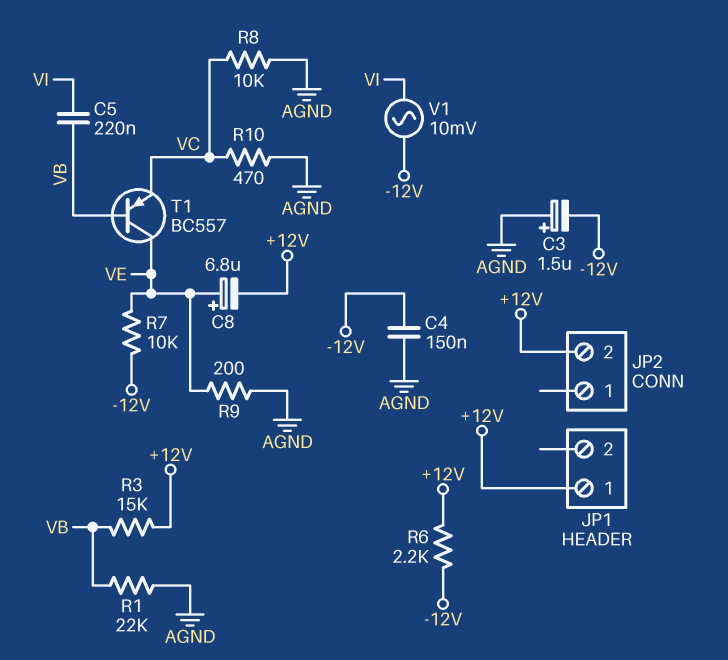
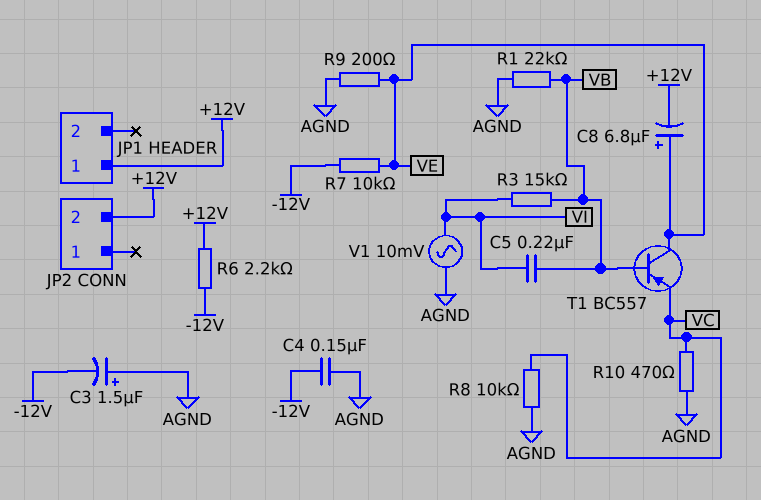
R3: 15k (+12V, VB) -> 15k (VB, VI)
V1: AC 10mV (-12V, VI) -> AC 10mV (AGND, VI)

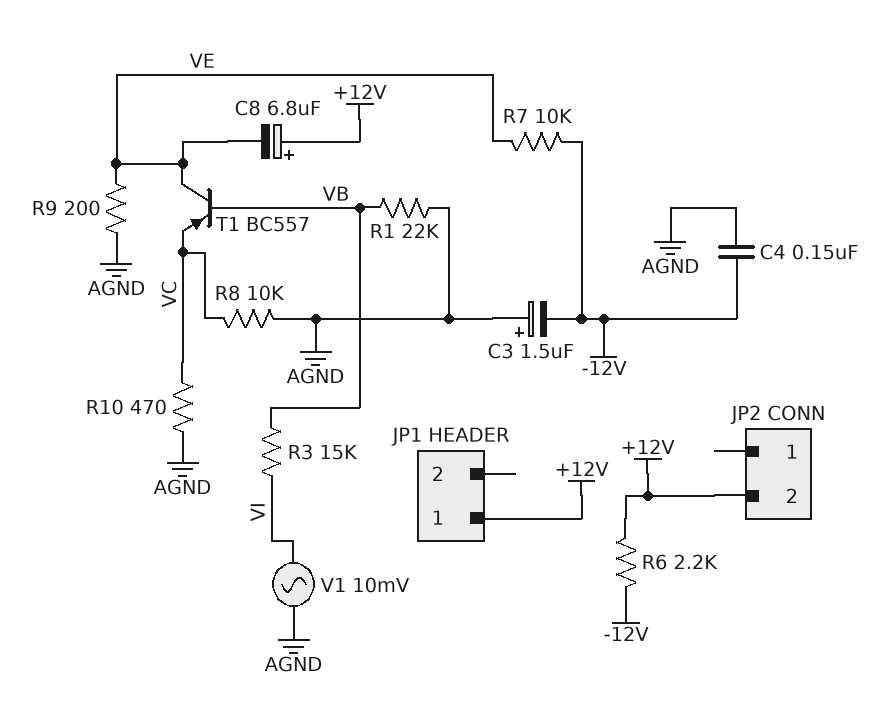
C5: 220nF (VB, VI) -> none
C8: 6.8uF (plus VE, minus +12V) -> 6.8uF (plus +12V, minus VE)

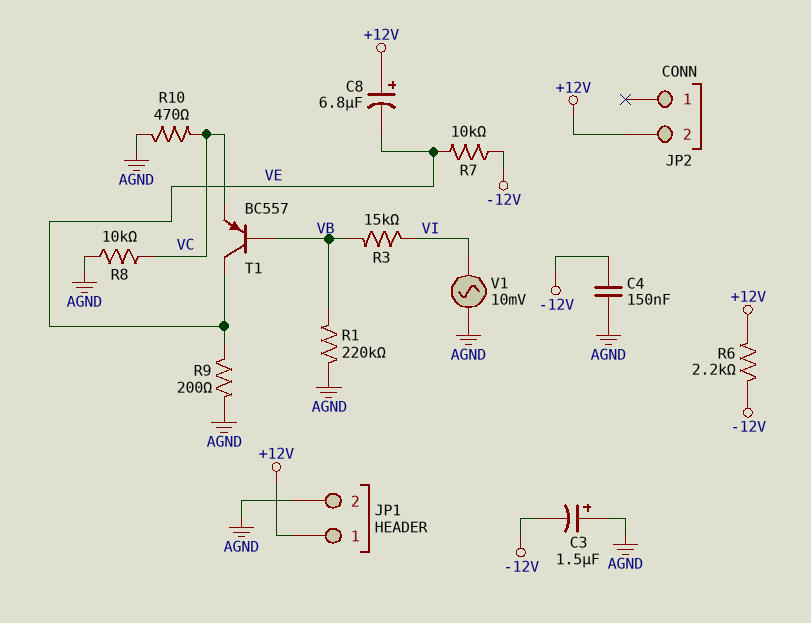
JP1 pin 2: none -> AGND
R1: 22k (AGND, VB) -> 220k (AGND, VB)

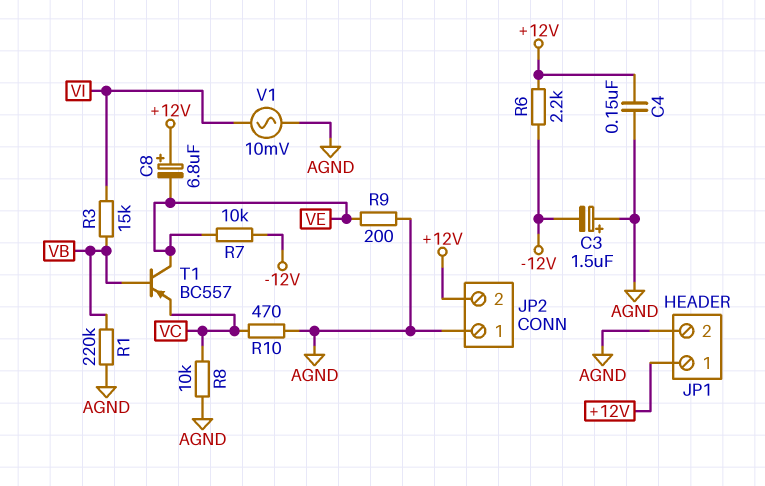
C4: 150nF (-12V, AGND) -> 150nF (+12V, AGND)
JP2 pin 1: none -> AGND

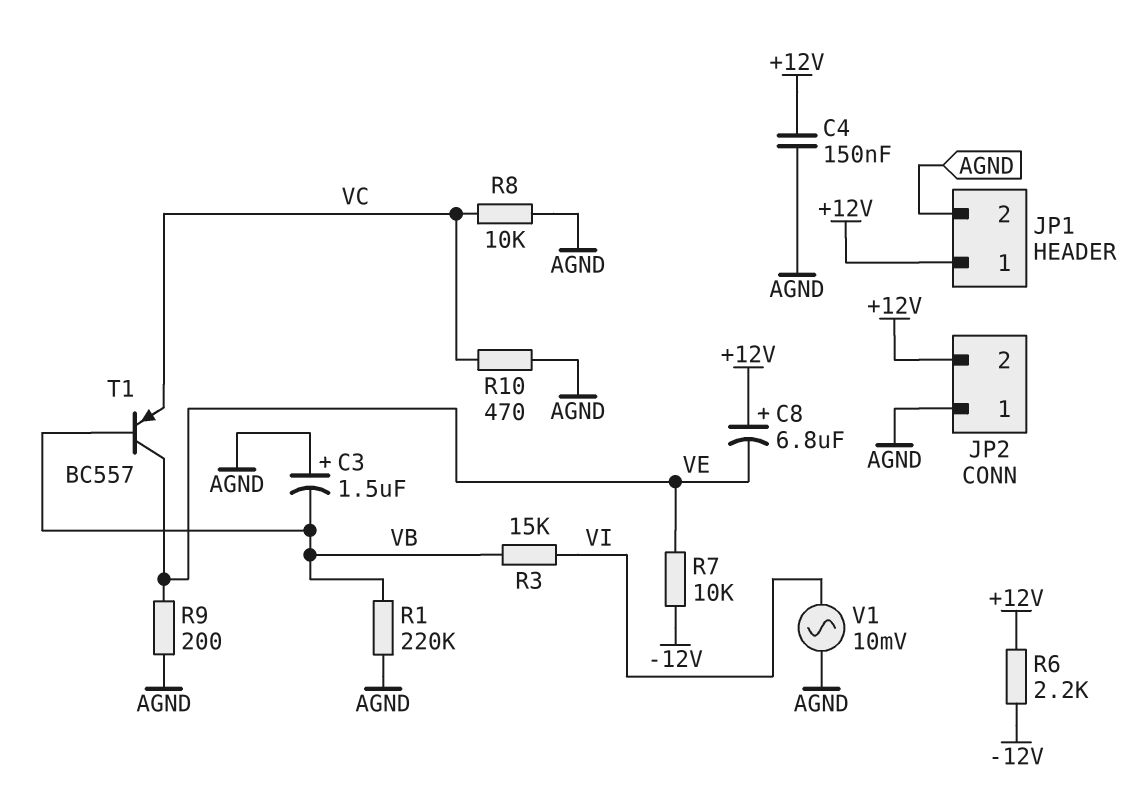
C3: 1.5uF (plus AGND, minus -12V) -> 1.5uF (plus AGND, minus VB)

